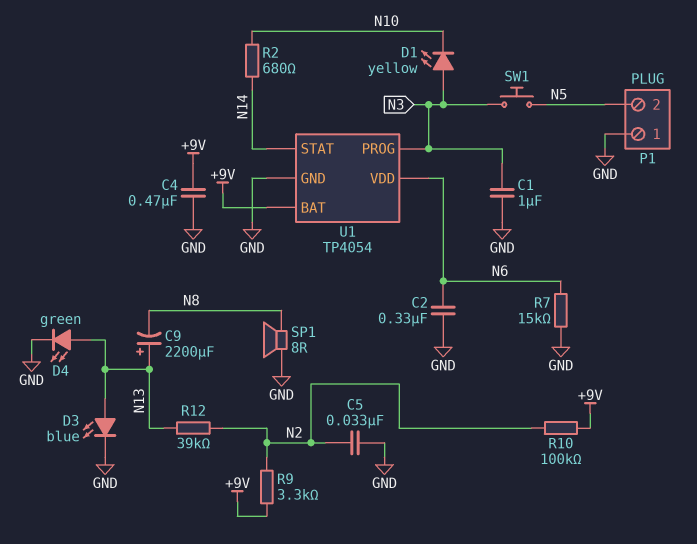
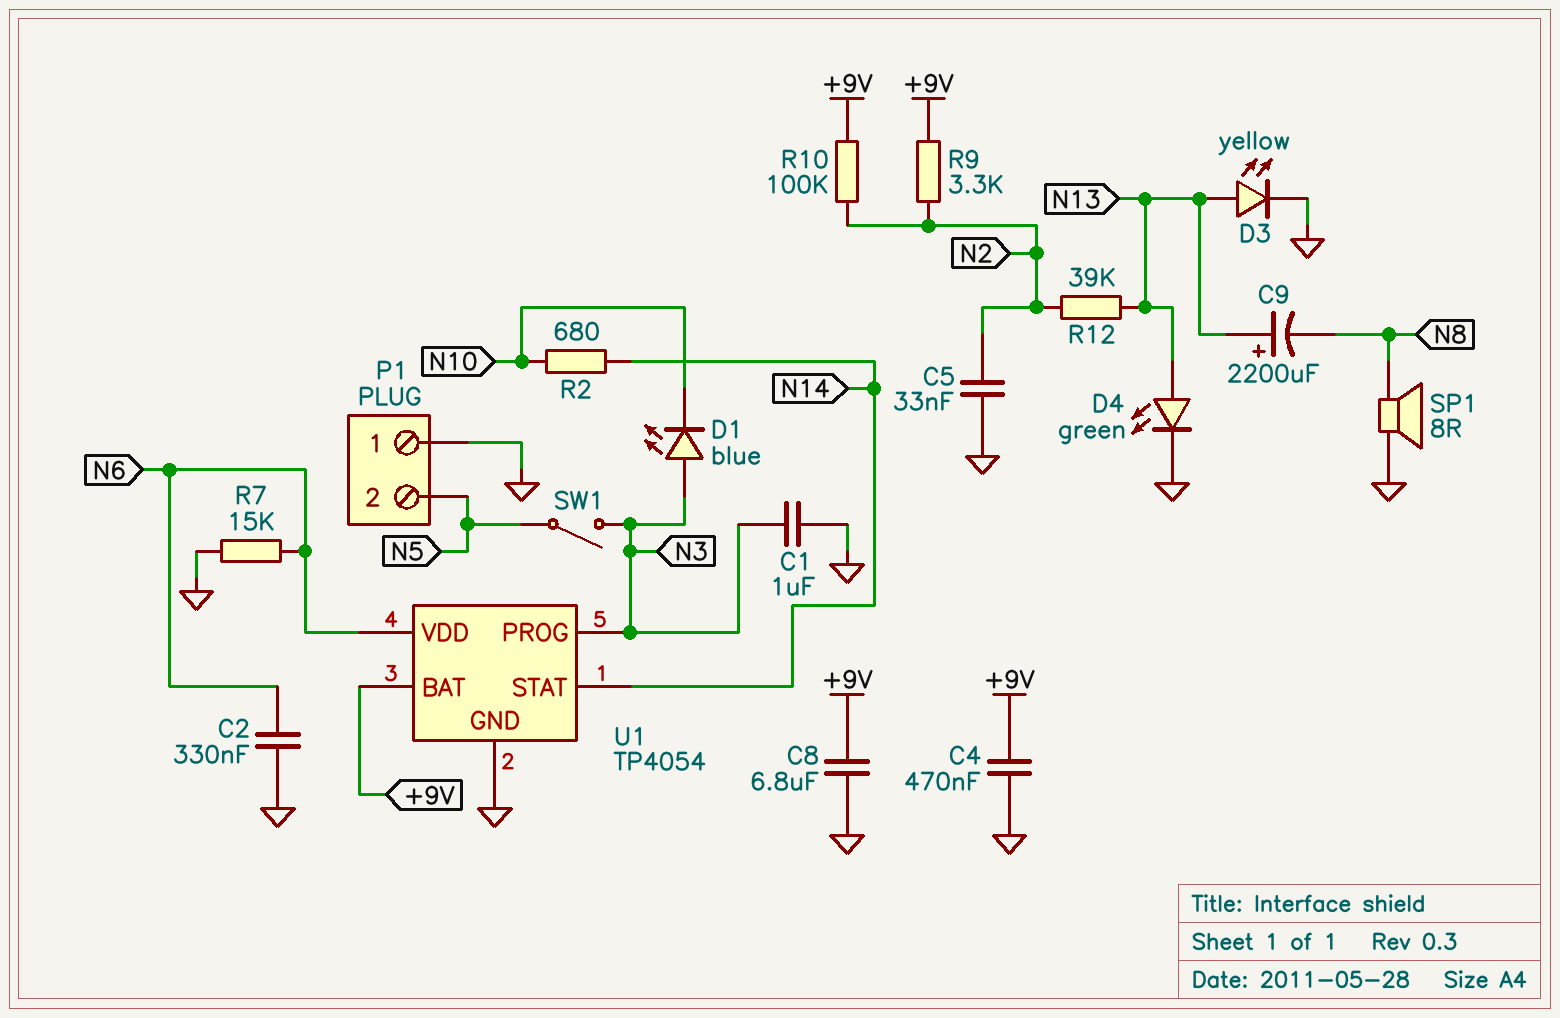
C8: none -> 6.8uF (+9V, GND)
D1: LED yellow (A N3, K N10) -> LED blue (A N3, K N10)
D3: LED blue (A N13, K GND) -> LED yellow (A N13, K GND)
SW1: button (N3, N5) -> switch (N3, N5)

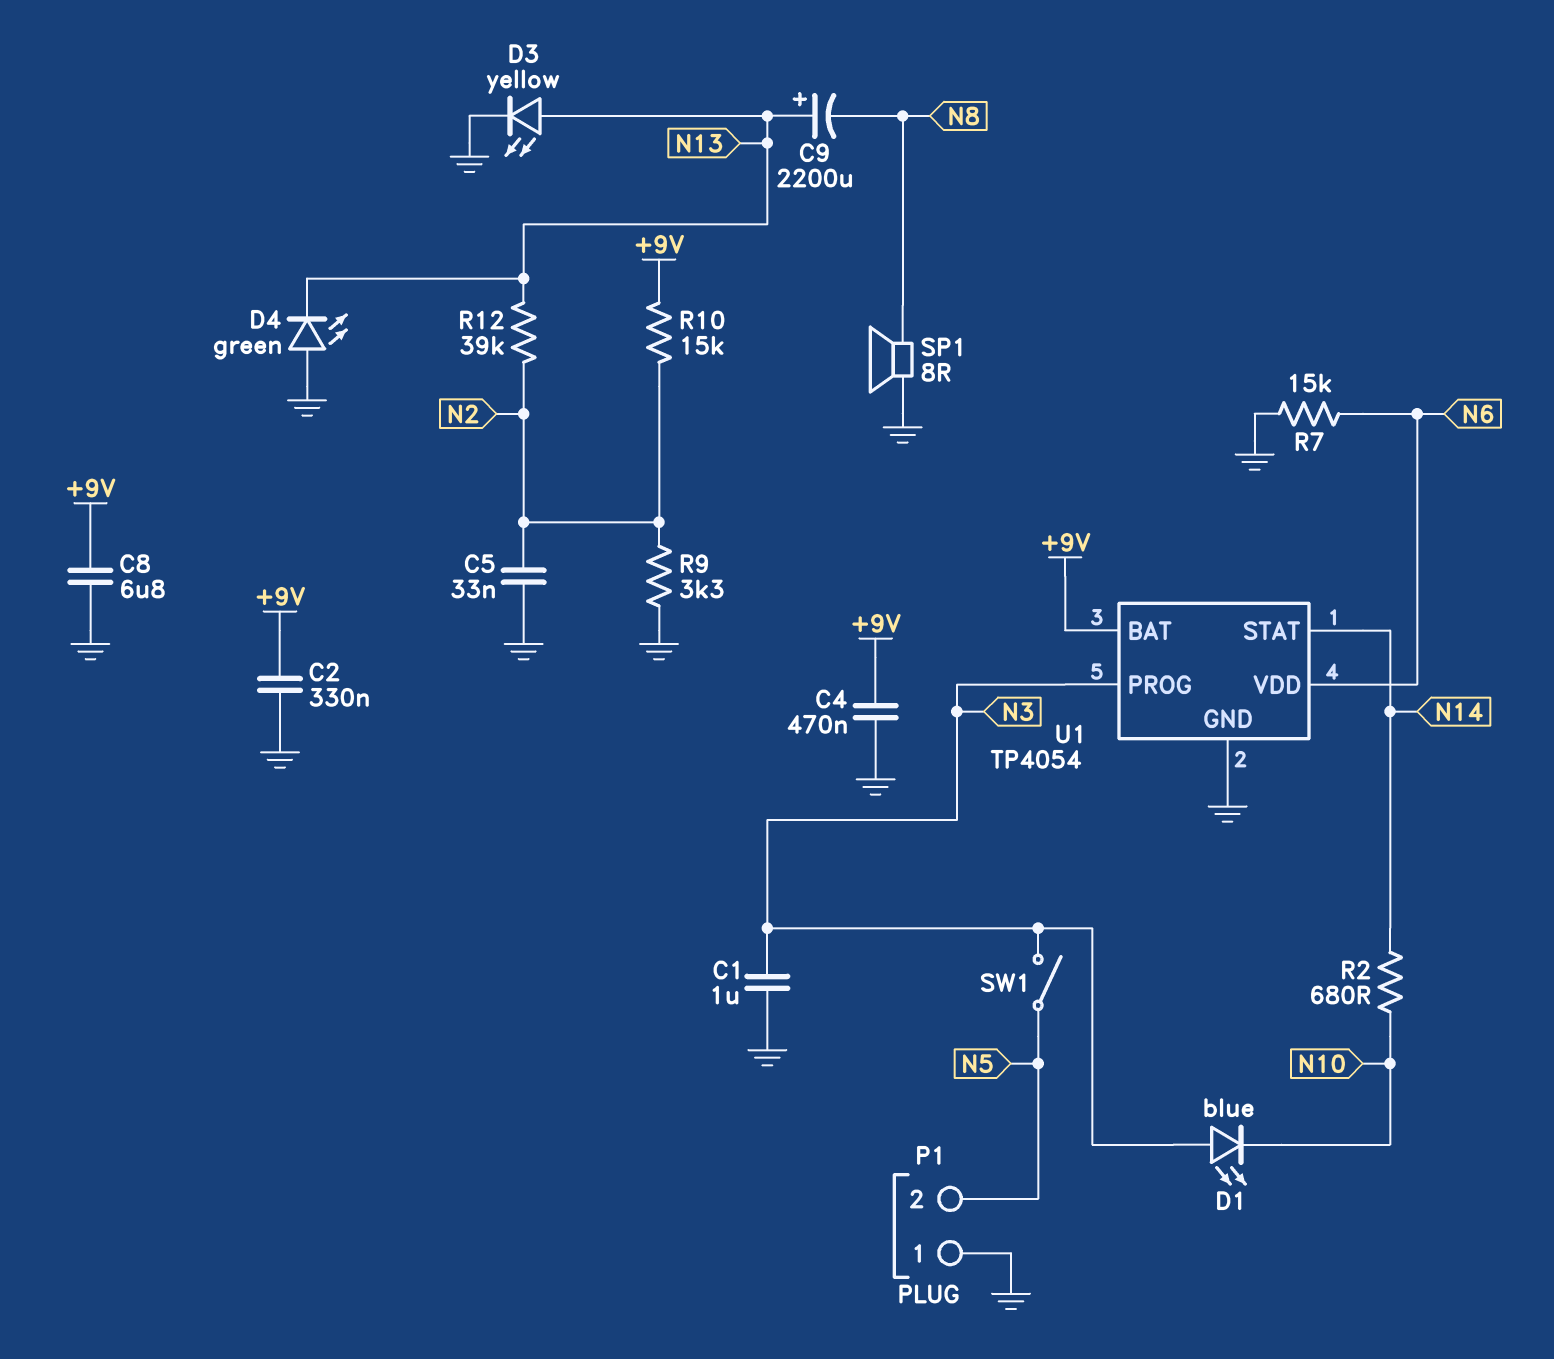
C2: 330nF (GND, N6) -> 330nF (+9V, GND)
D4: LED green (A N13, K GND) -> LED green (A GND, K N13)
R9: 3.3k (+9V, N2) -> 3.3k (GND, N2)
R10: 100k (+9V, N2) -> 15k (+9V, N2)

